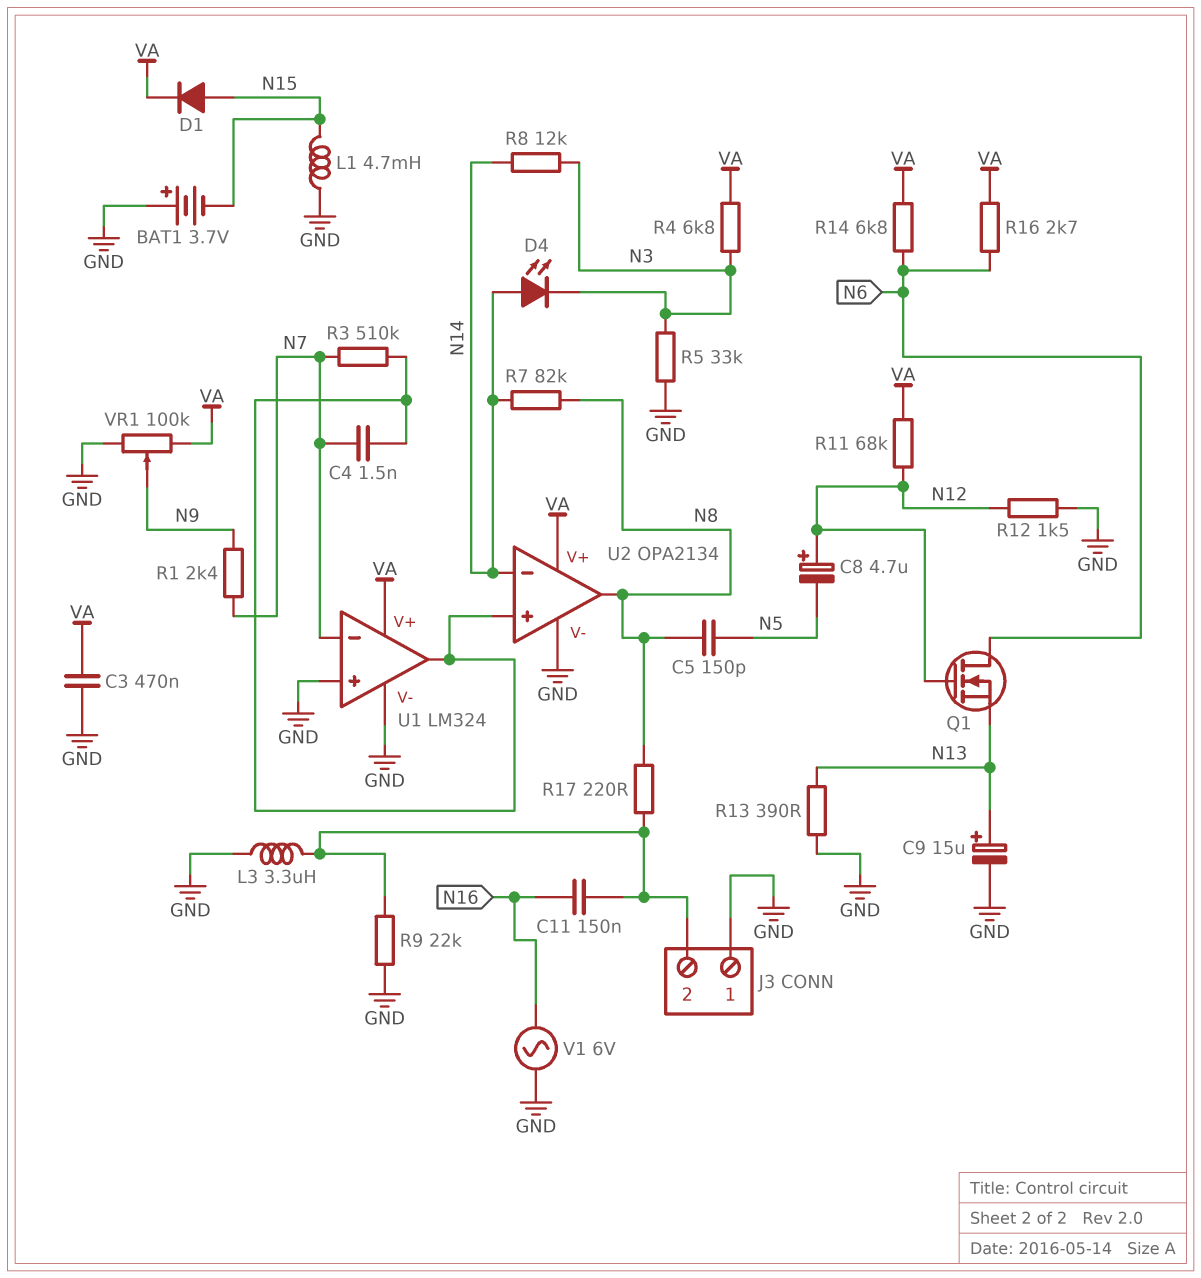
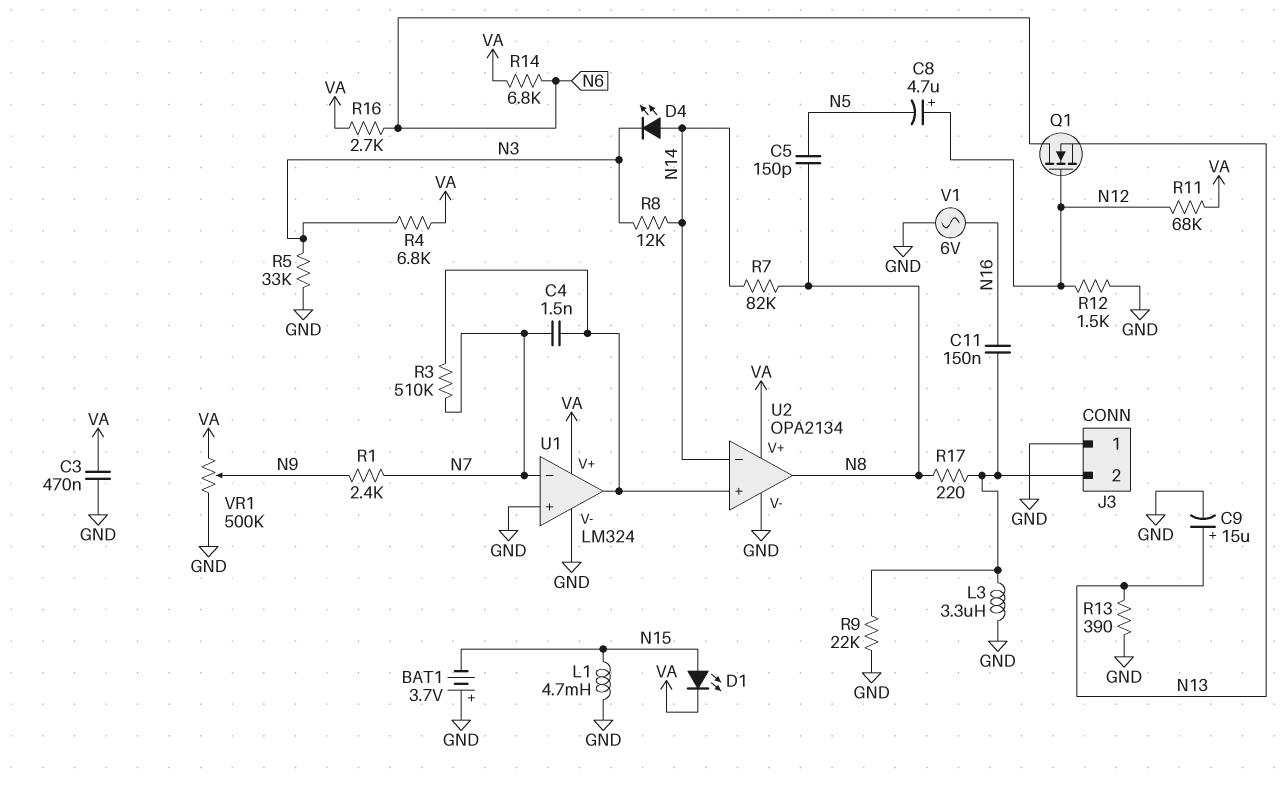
D1: diode (A N15, K VA) -> LED (A N15, K VA)
VR1: 100k (GND, VA, wiper N9) -> 500k (GND, VA, wiper N9)

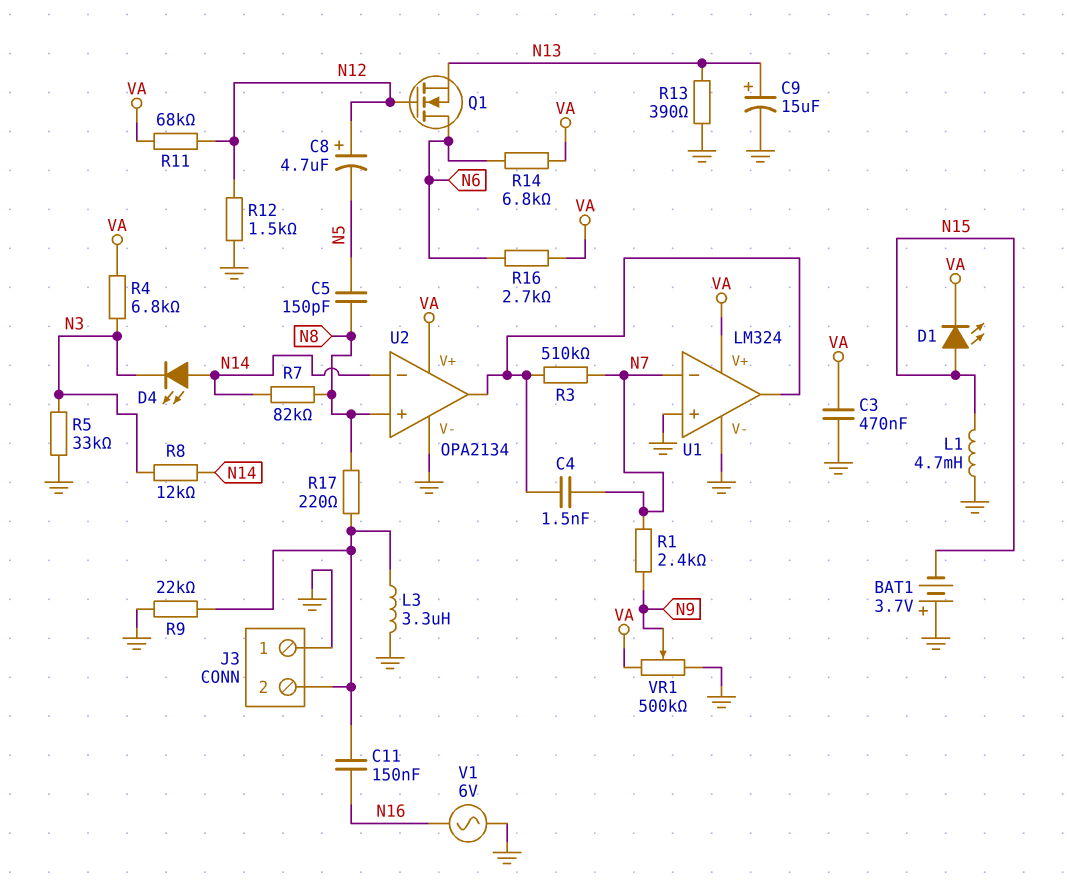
U2 pin in+: U1/out -> N8
U2 pin out: N8 -> U1/out

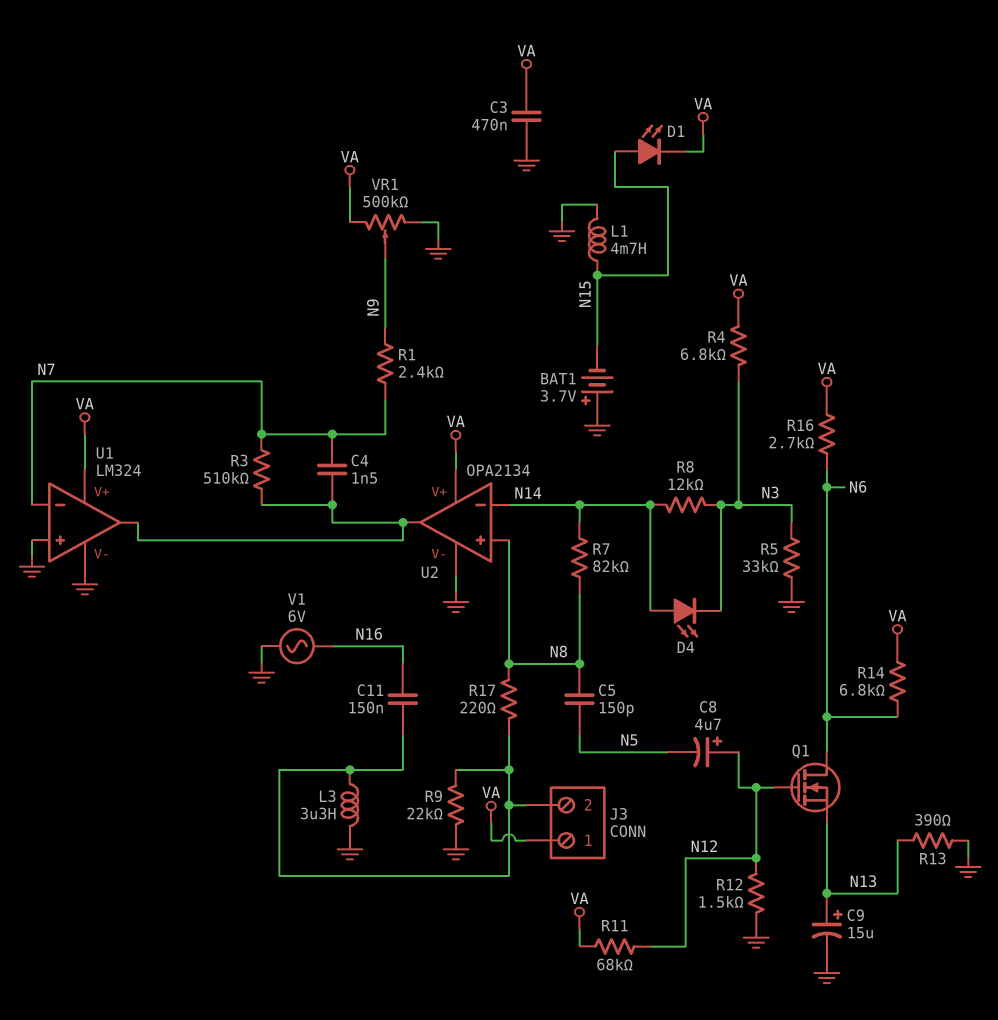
J3 pin 1: GND -> VA

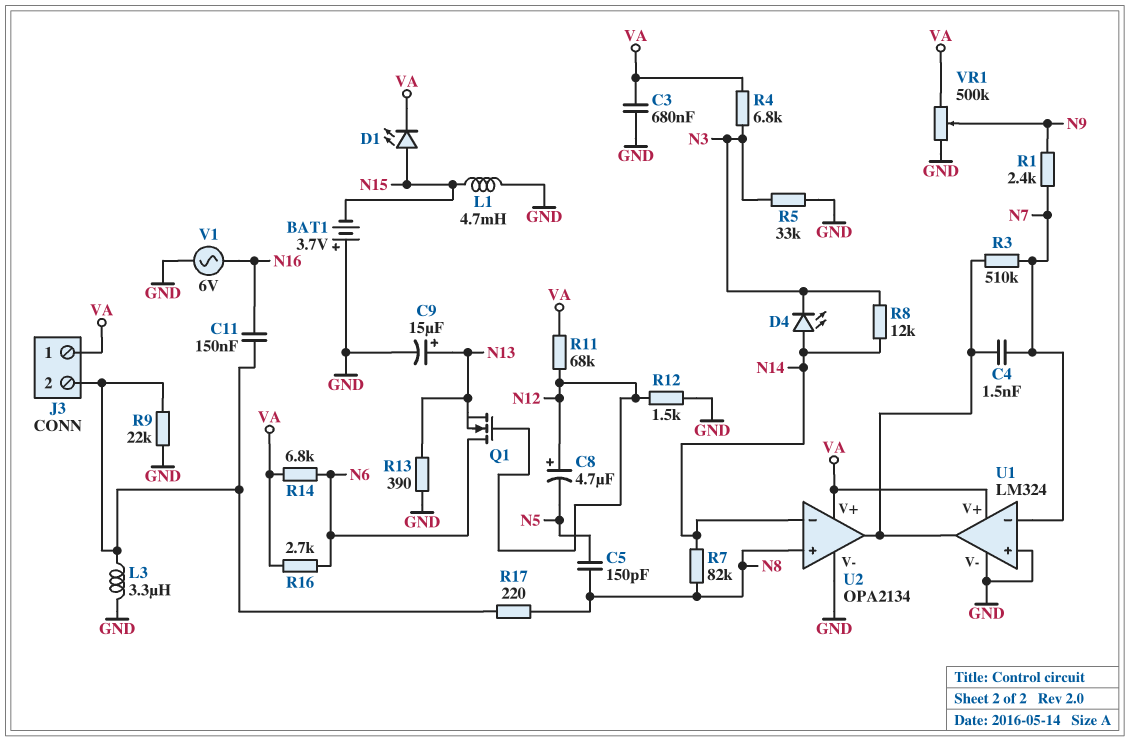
C3: 470nF (GND, VA) -> 680nF (GND, VA)

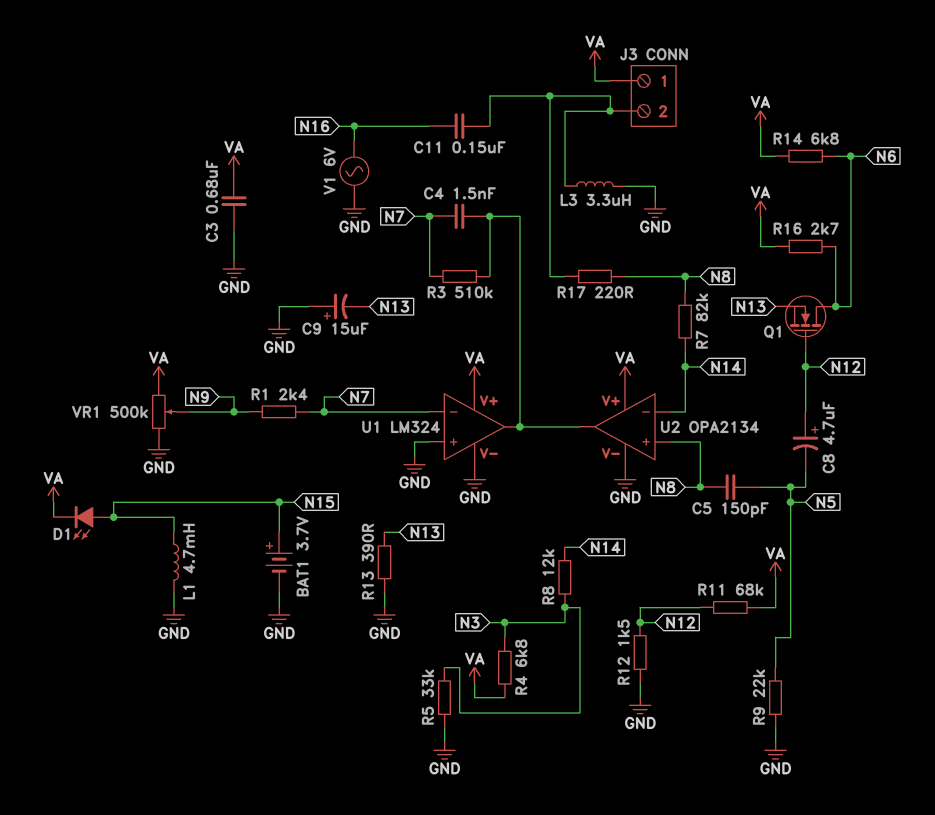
BAT1: 3.7V (plus GND, minus N15) -> 3.7V (plus N15, minus GND)
C9: 15uF (plus N13, minus GND) -> 15uF (plus GND, minus N13)
D4: LED (A N14, K N3) -> none
R9: 22k (GND, J3/2) -> 22k (GND, N5)

